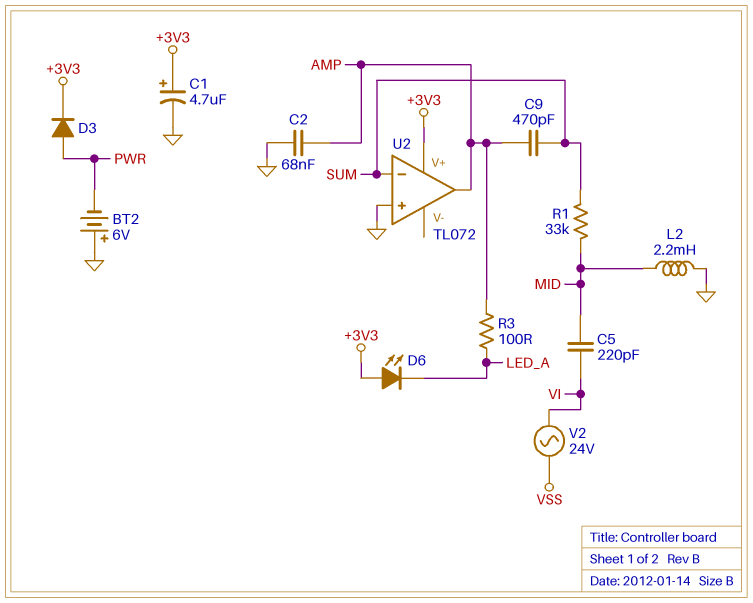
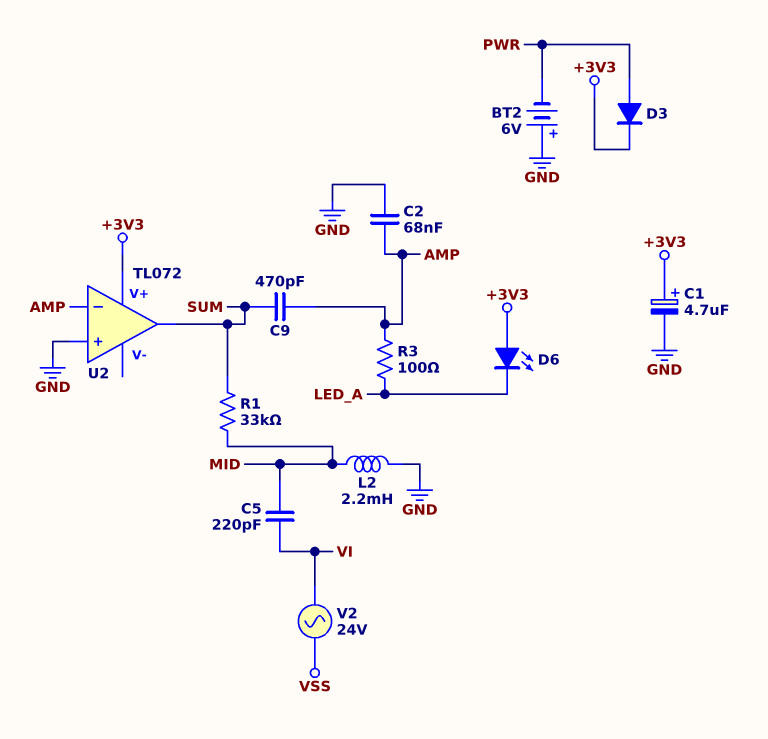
U2 pin in-: SUM -> AMP
U2 pin out: AMP -> SUM

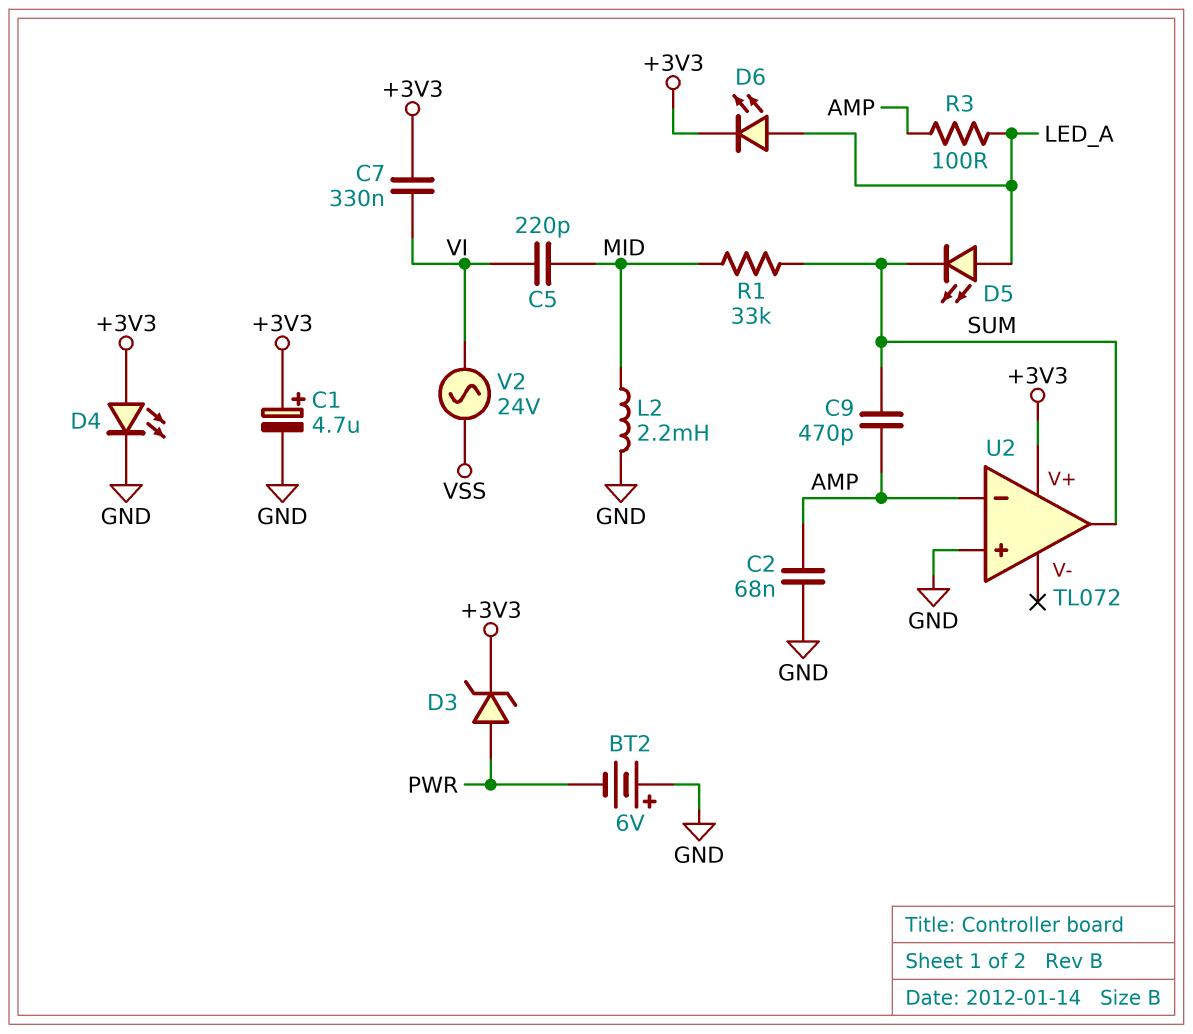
C7: none -> 330nF (+3V3, VI)
D3: diode (A PWR, K +3V3) -> zener (A PWR, K +3V3)
D4: none -> LED (A +3V3, K GND)
D5: none -> LED (A LED_A, K SUM)
D6: LED (A +3V3, K LED_A) -> LED (A LED_A, K +3V3)

